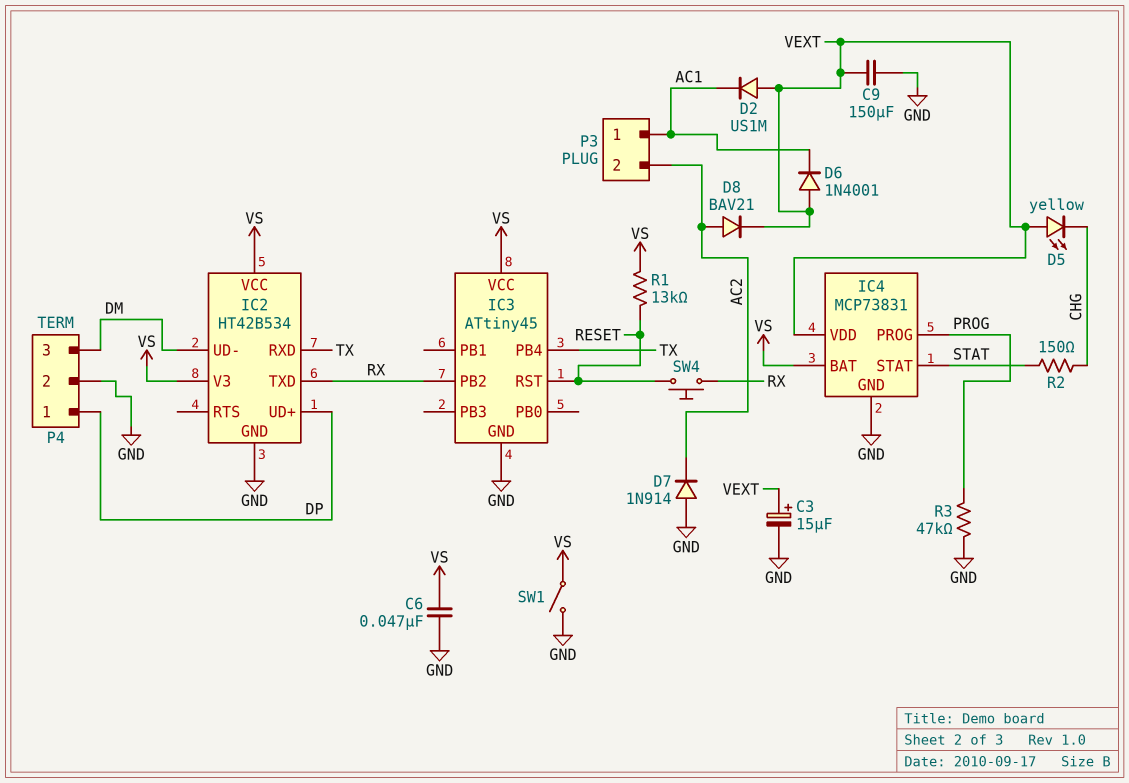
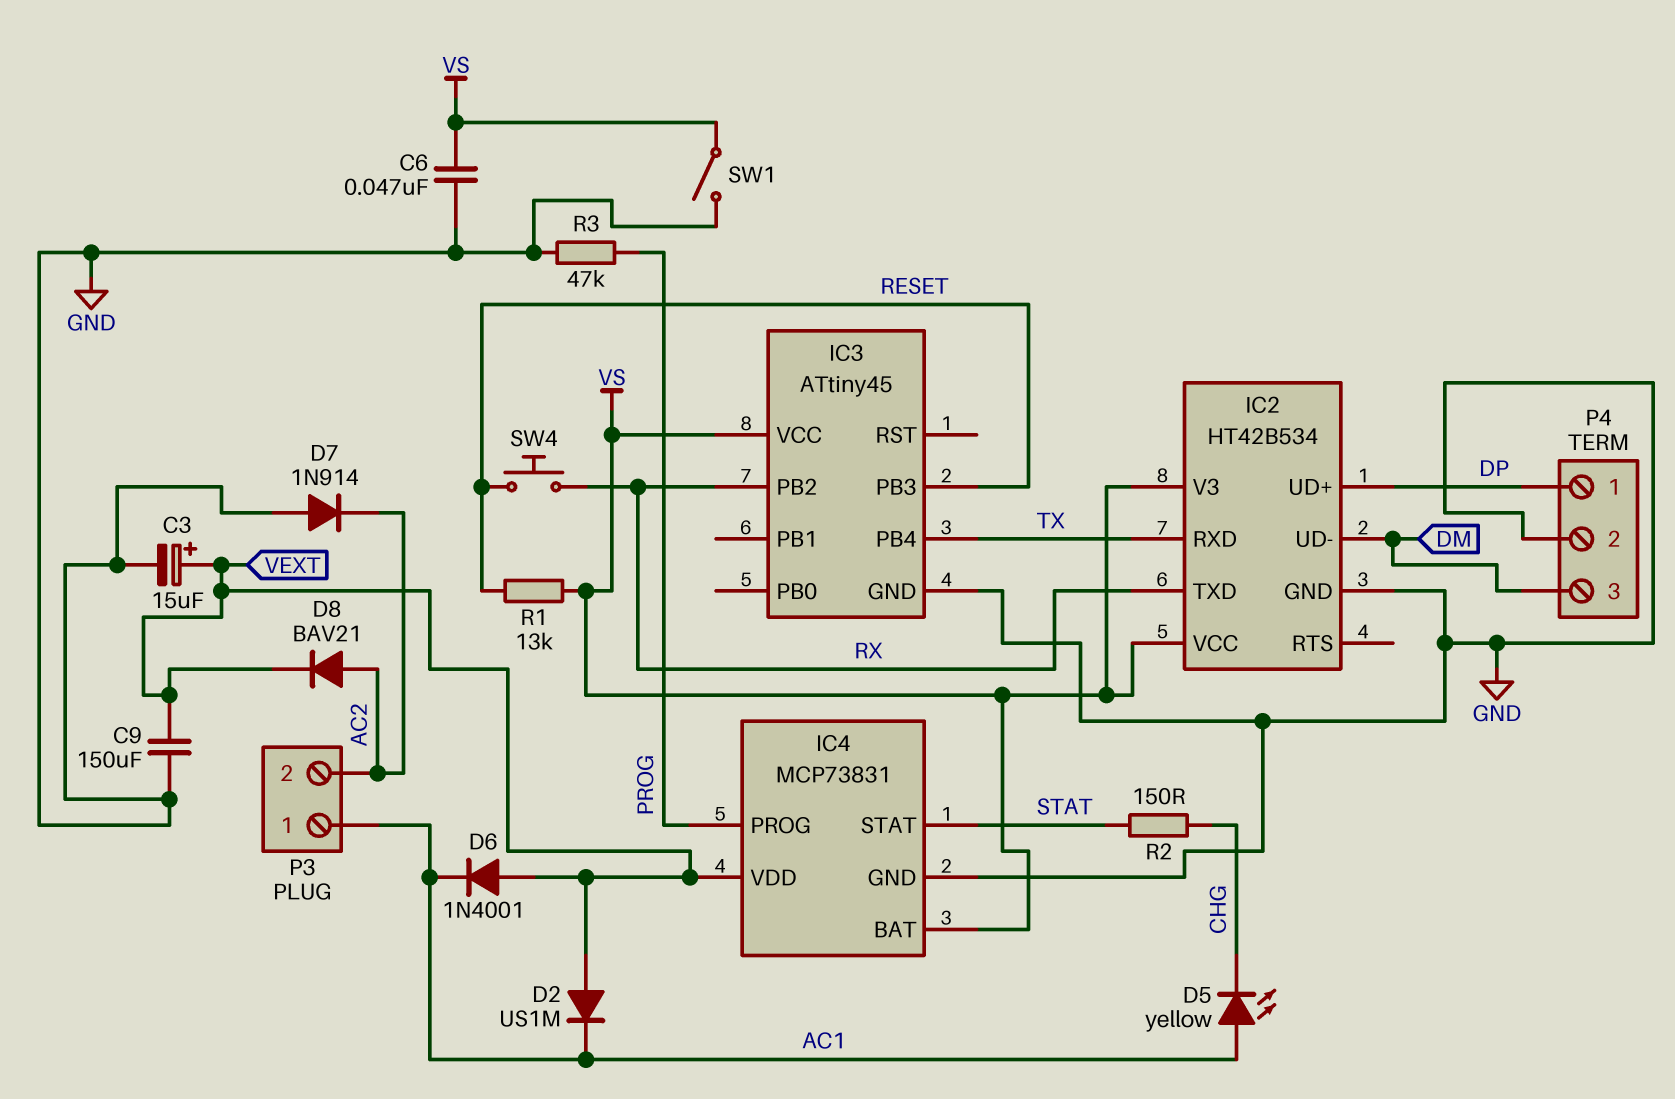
D5: LED yellow (A VEXT, K CHG) -> LED yellow (A AC1, K CHG)
IC3 pin PB3: none -> RESET
IC3 pin RST: RESET -> none

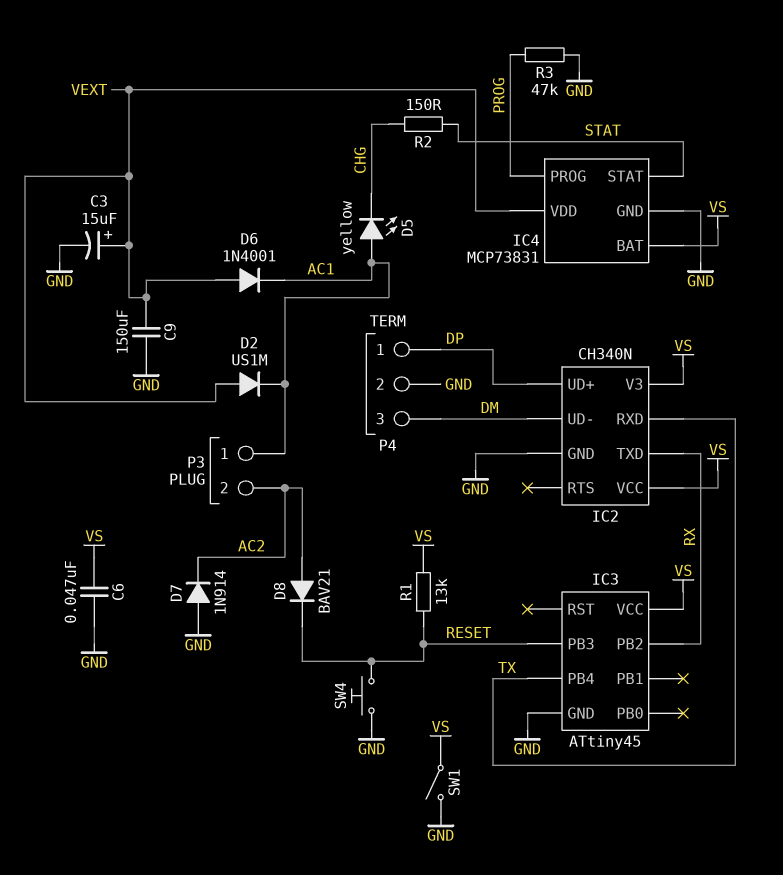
D8: diode BAV21 (A AC2, K VEXT) -> diode BAV21 (A AC2, K RESET)
IC2: HT42B534 -> CH340N
SW4: button (RESET, RX) -> button (GND, RESET)

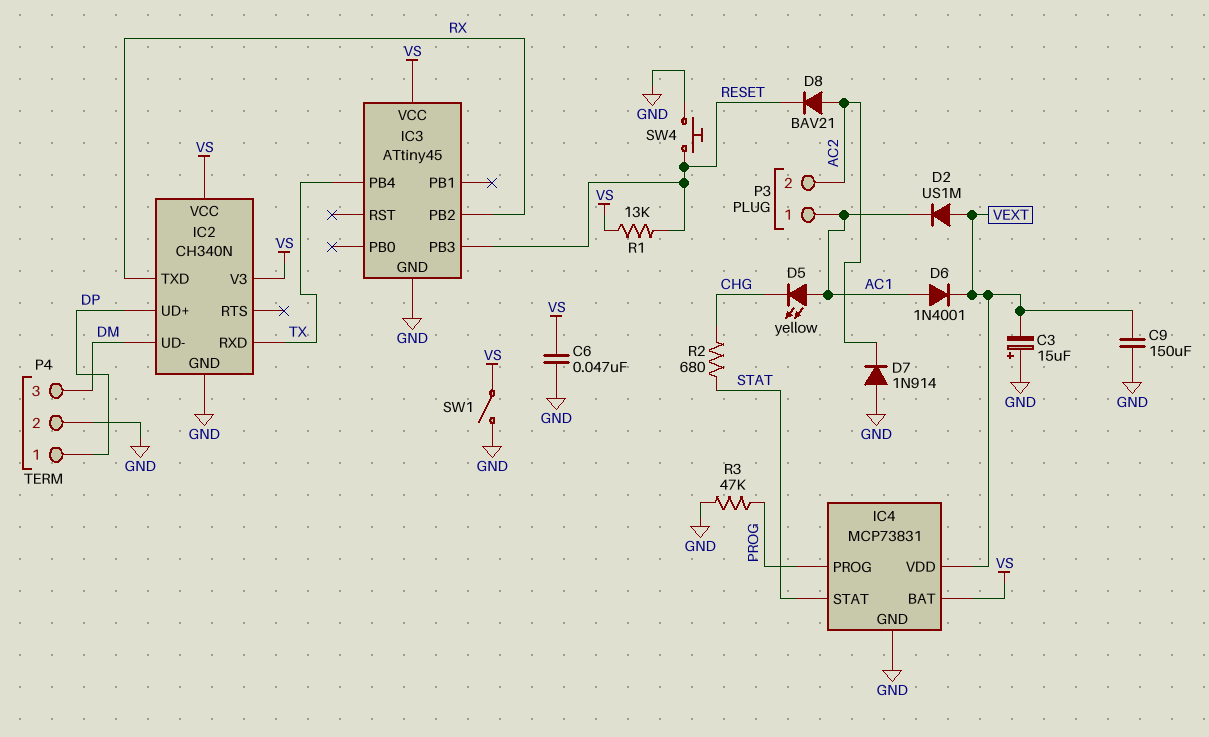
C3: 15uF (plus VEXT, minus GND) -> 15uF (plus GND, minus VEXT)
D6: diode 1N4001 (A VEXT, K AC1) -> diode 1N4001 (A AC1, K VEXT)
R2: 150 (CHG, STAT) -> 680 (CHG, STAT)

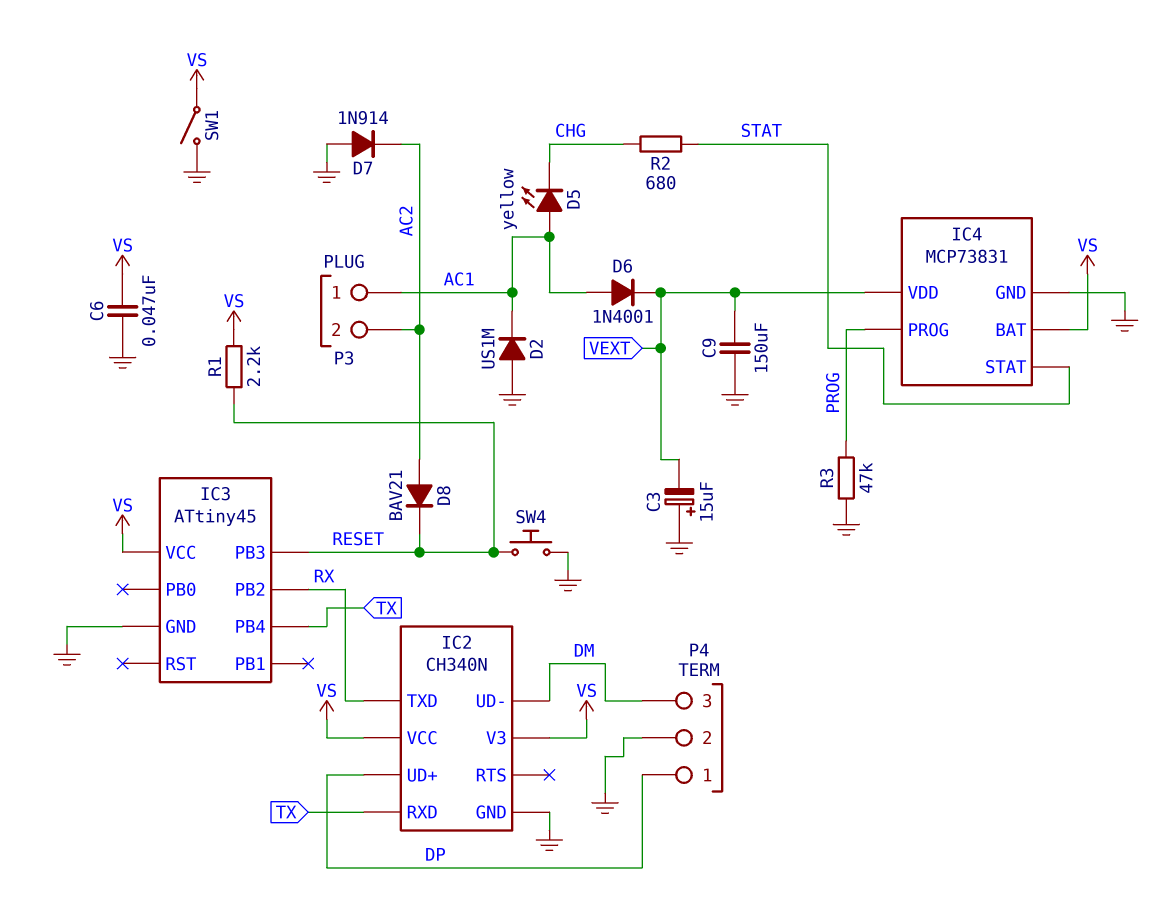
D2: diode US1M (A VEXT, K AC1) -> diode US1M (A GND, K AC1)
R1: 13k (RESET, VS) -> 2.2k (RESET, VS)

